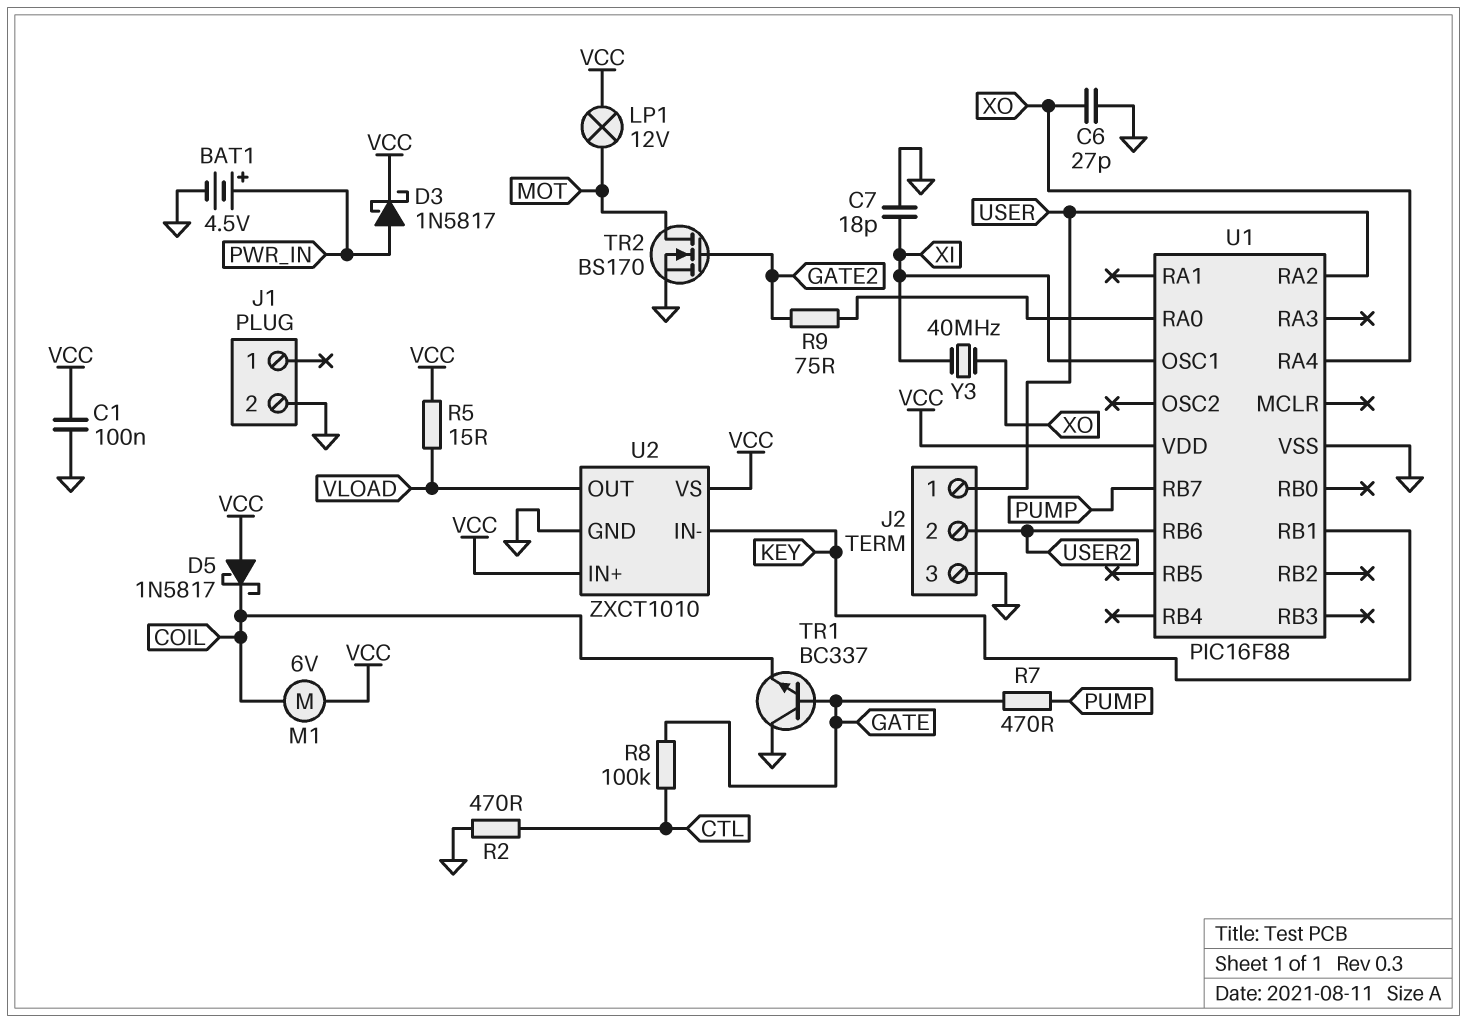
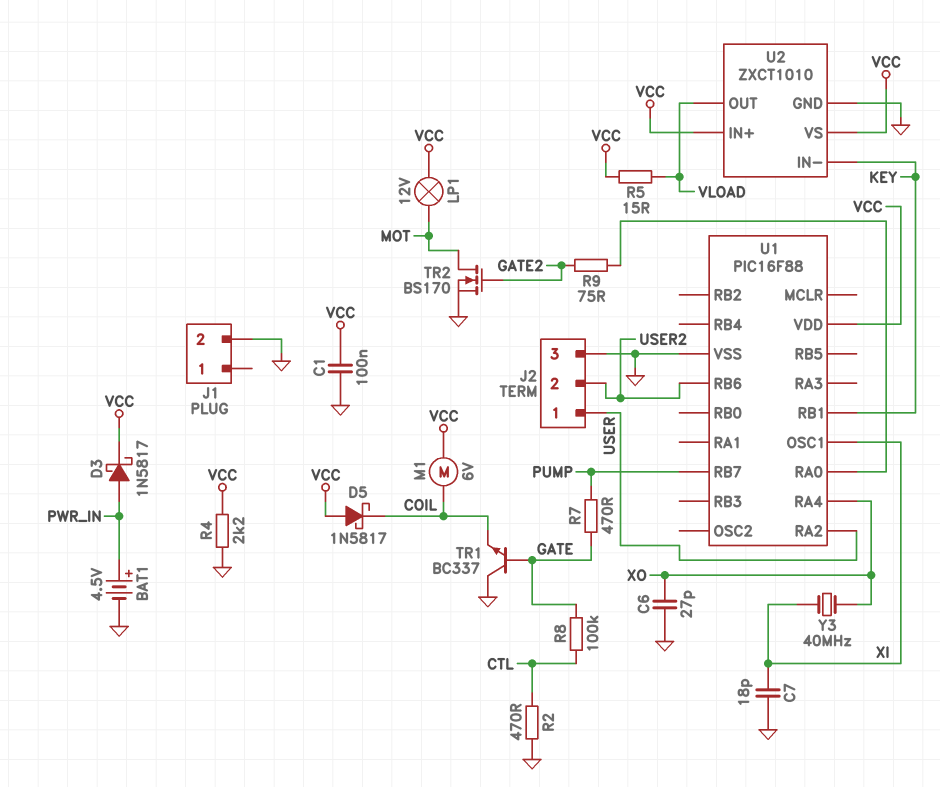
R4: none -> 2.2k (GND, VCC)

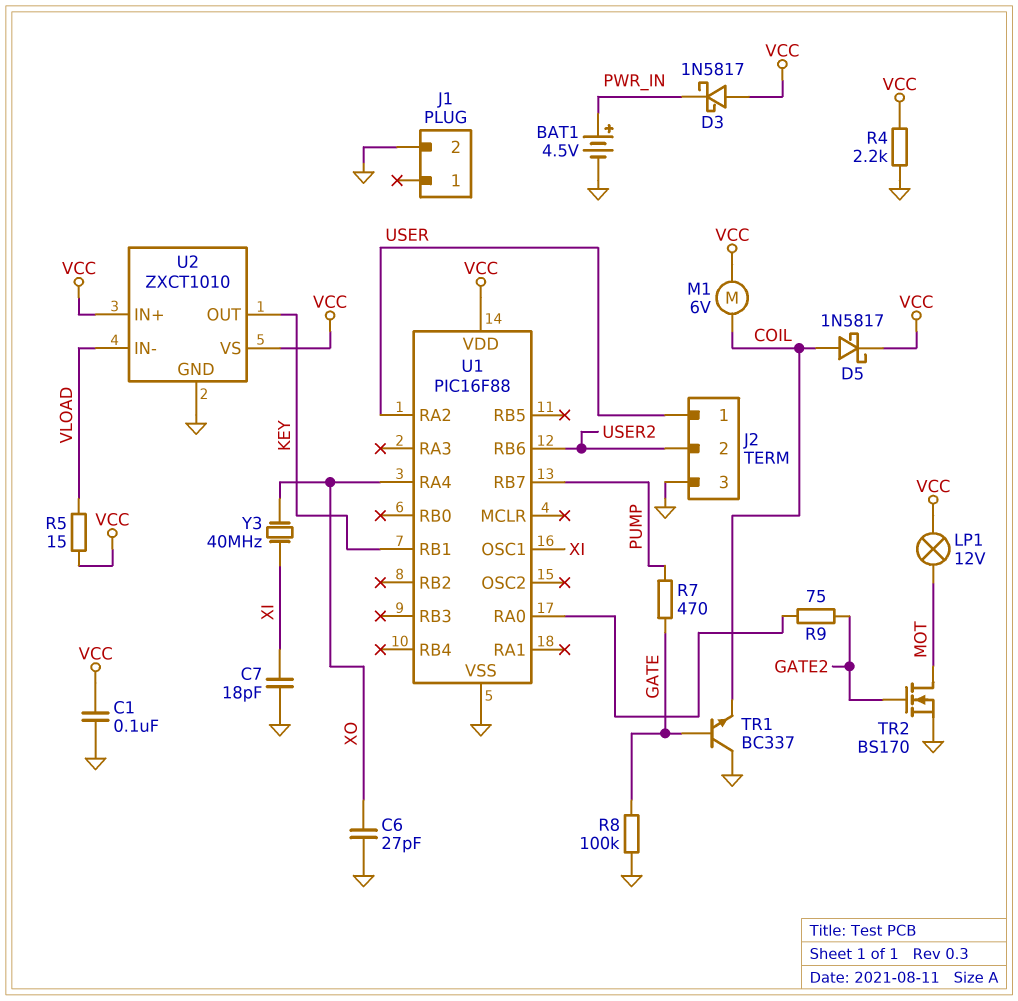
D3: schottky 1N5817 (A PWR_IN, K VCC) -> schottky 1N5817 (A VCC, K PWR_IN)
D5: schottky 1N5817 (A VCC, K COIL) -> schottky 1N5817 (A COIL, K VCC)
R2: 470 (CTL, GND) -> none
R8: 100k (CTL, GATE) -> 100k (GATE, GND)
U2 pin IN-: KEY -> VLOAD
U2 pin OUT: VLOAD -> KEY

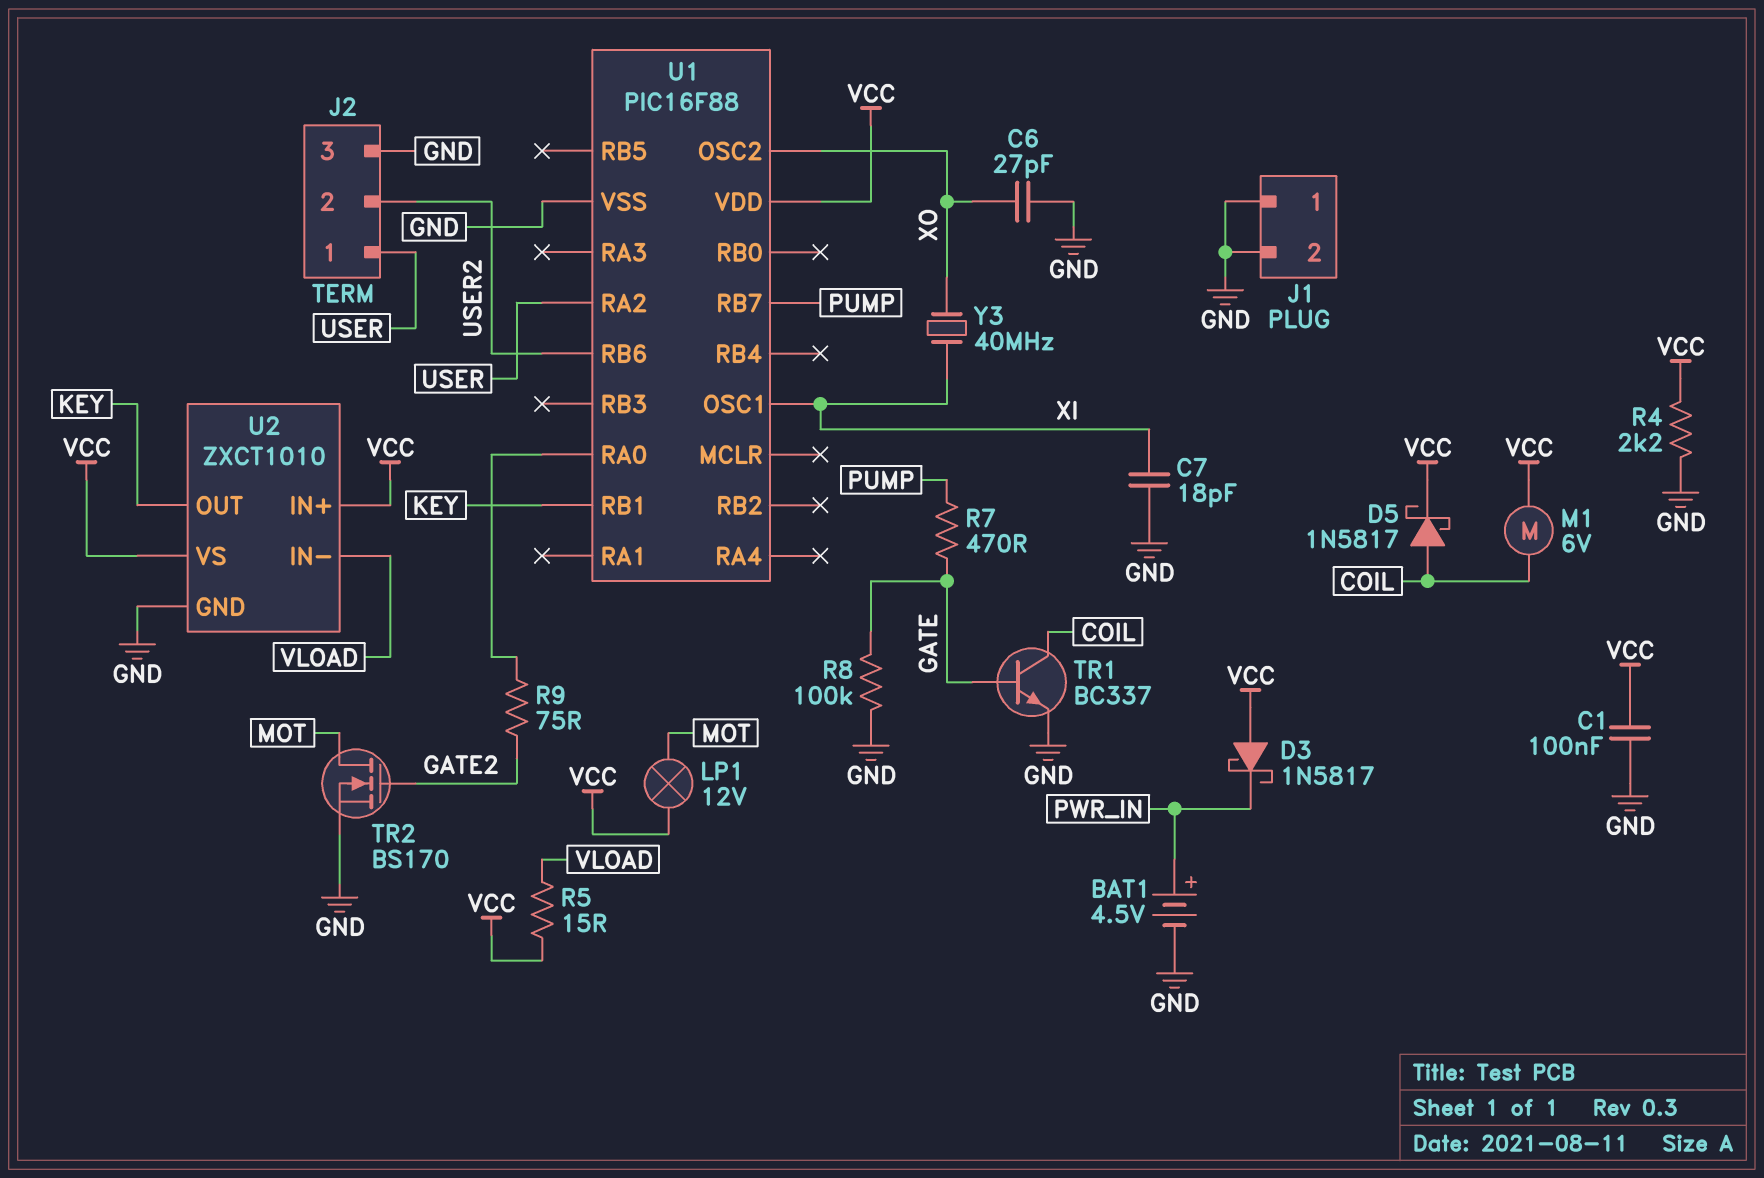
J1 pin 1: none -> GND
TR1: NPN BC337 (B GATE, C GND, E COIL) -> NPN BC337 (B GATE, C COIL, E GND)
U1 pin OSC2: none -> XO
U1 pin RA4: XO -> none

